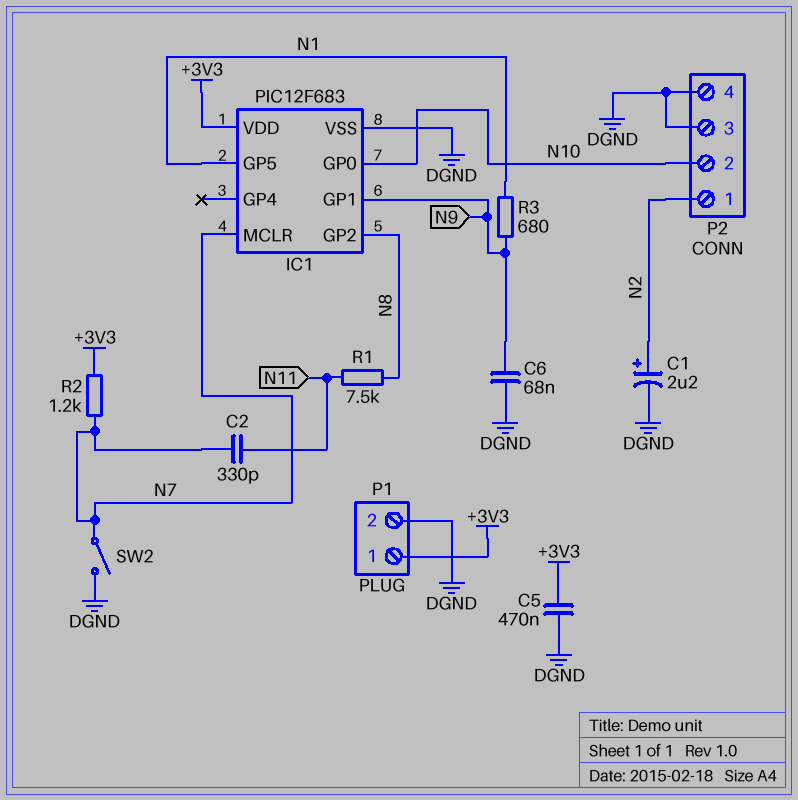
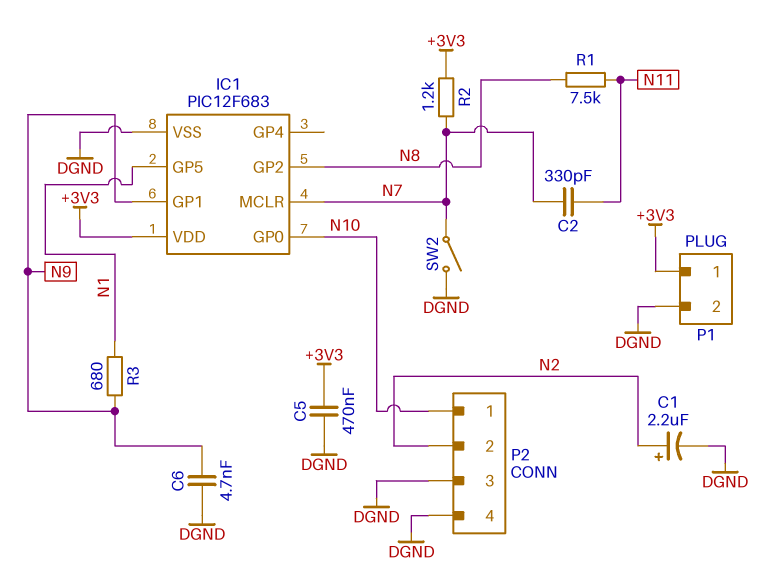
C6: 68nF (DGND, N9) -> 4.7nF (DGND, N9)
P2 pin 1: N2 -> N10
P2 pin 2: N10 -> N2

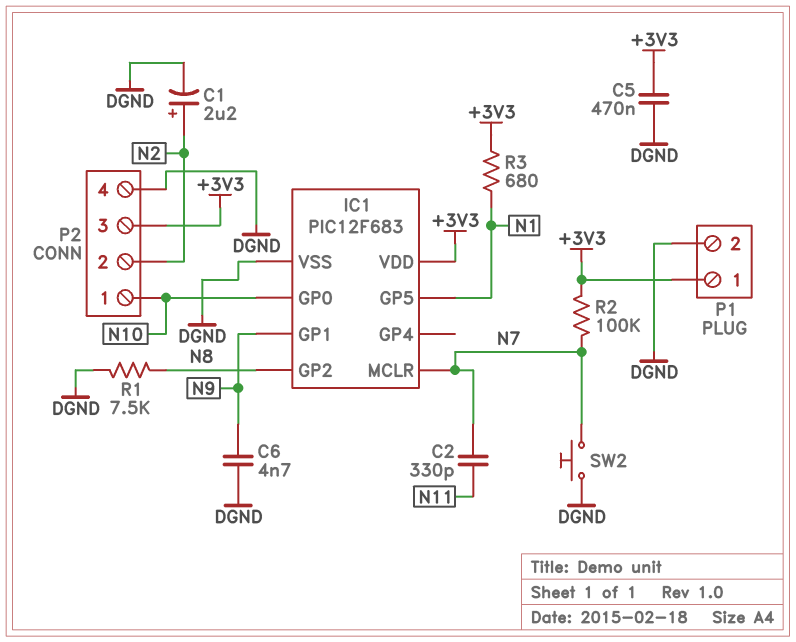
P2 pin 3: DGND -> +3V3
R1: 7.5k (N8, N11) -> 7.5k (DGND, N8)
R2: 1.2k (+3V3, N7) -> 100k (+3V3, N7)
R3: 680 (N1, N9) -> 680 (+3V3, N1)
SW2: switch (DGND, N7) -> button (DGND, N7)

